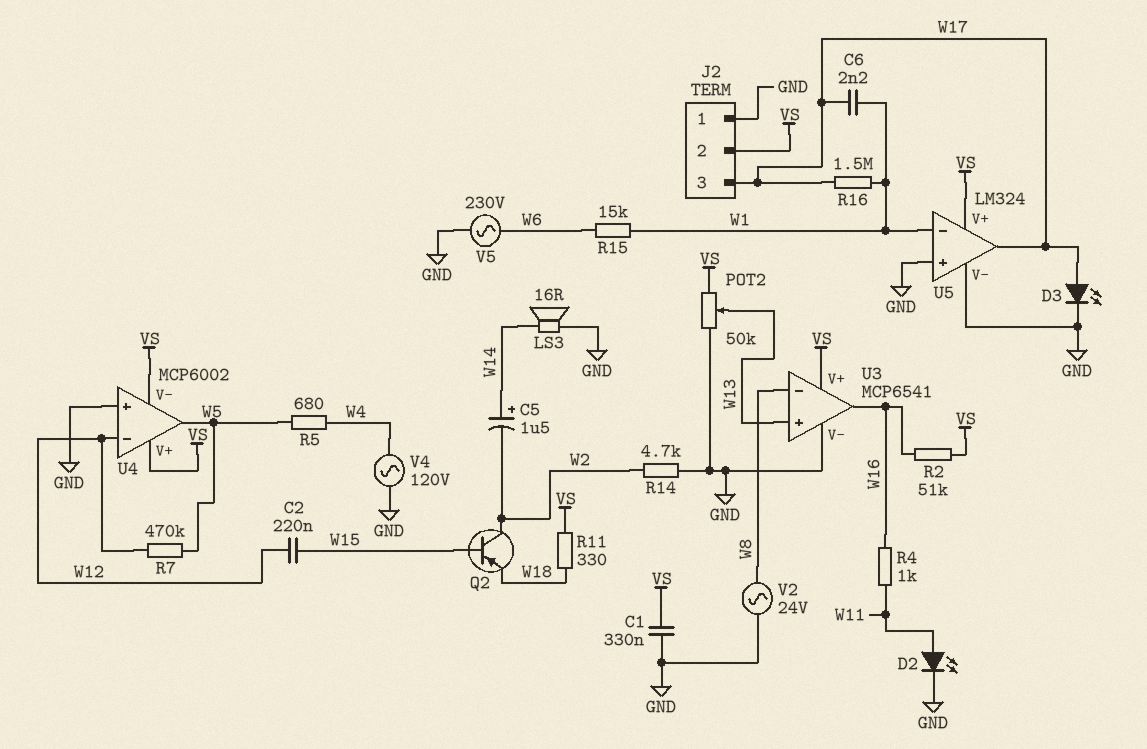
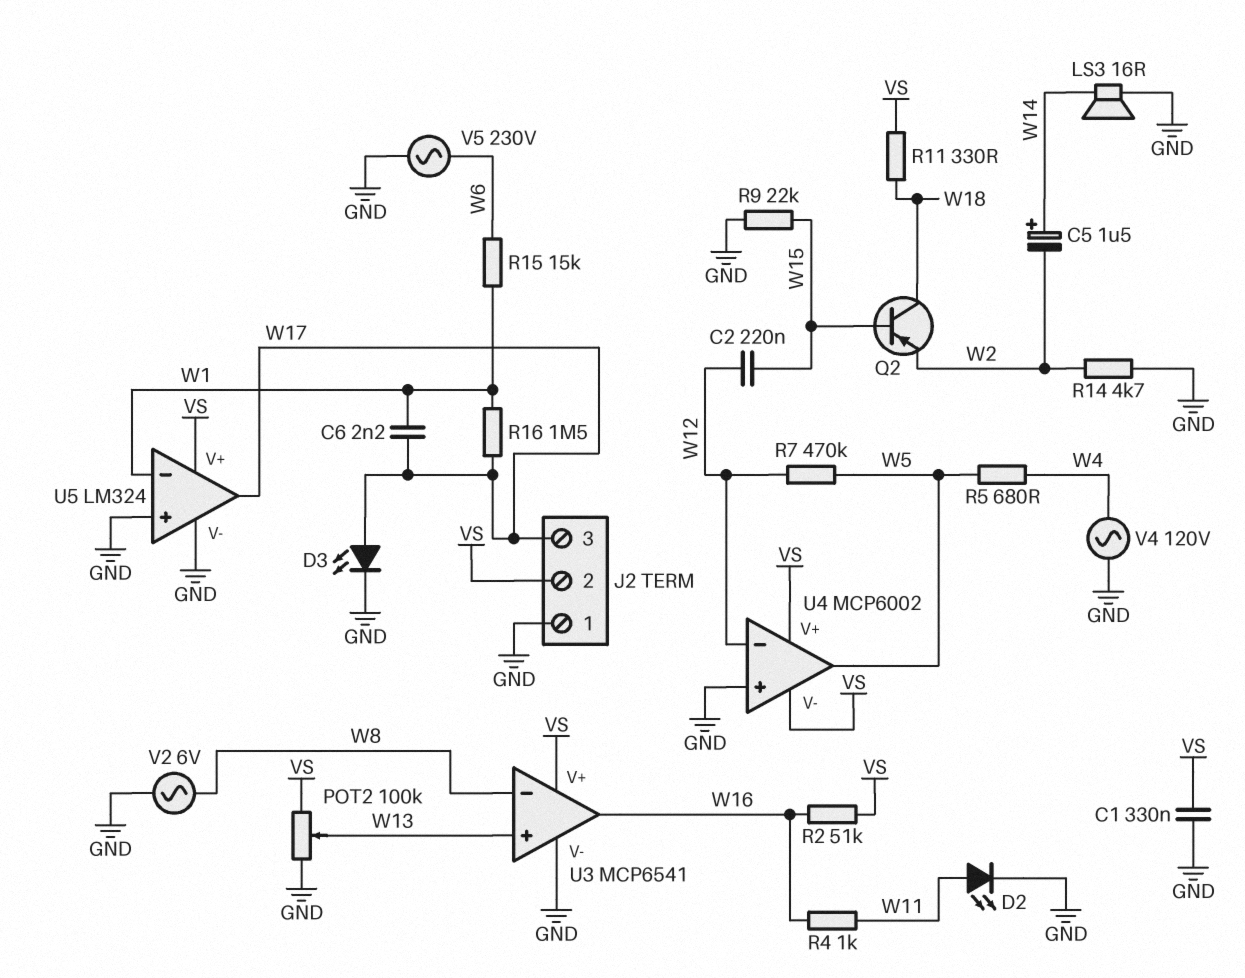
POT2: 50k (GND, VS, wiper W13) -> 100k (GND, VS, wiper W13)
Q2: PNP (B W15, C W2, E W18) -> PNP (B W15, C W18, E W2)
R9: none -> 22k (GND, W15)
V2: AC 24V (GND, W8) -> AC 6V (GND, W8)

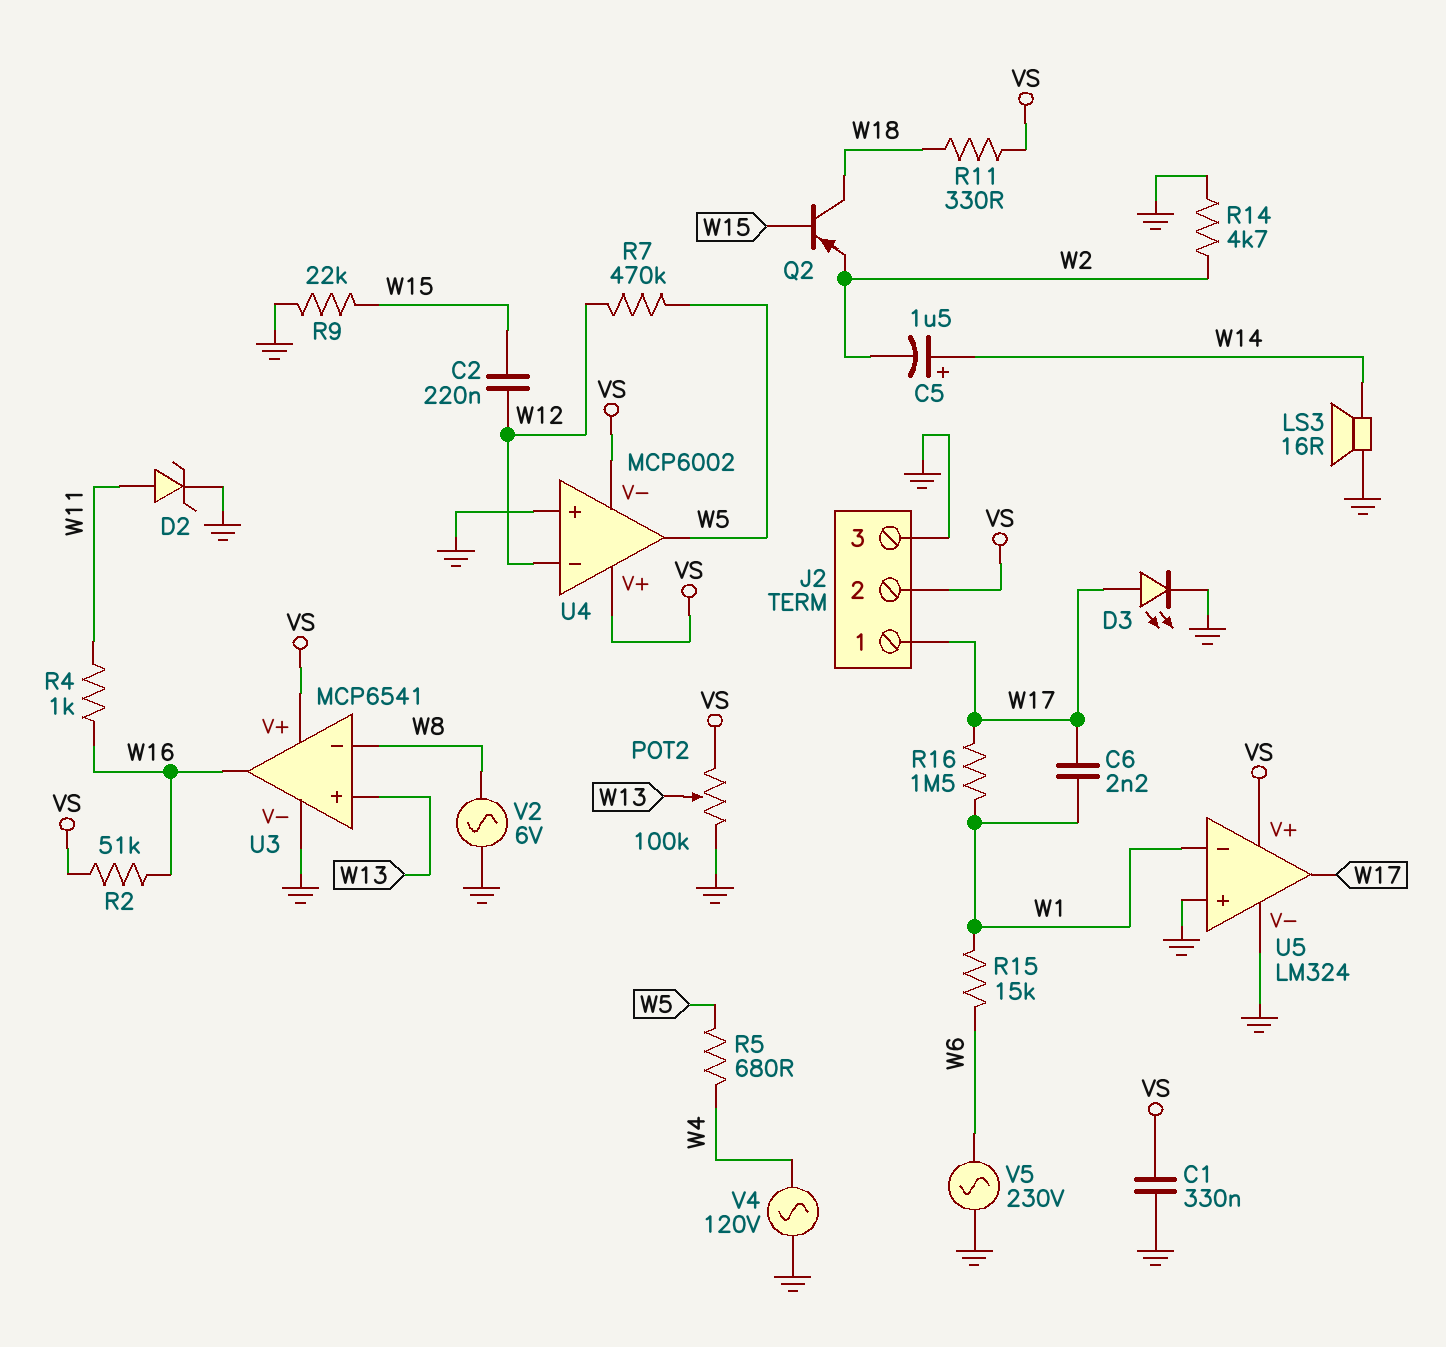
D2: LED (A W11, K GND) -> zener (A W11, K GND)
J2 pin 1: GND -> W17
J2 pin 3: W17 -> GND

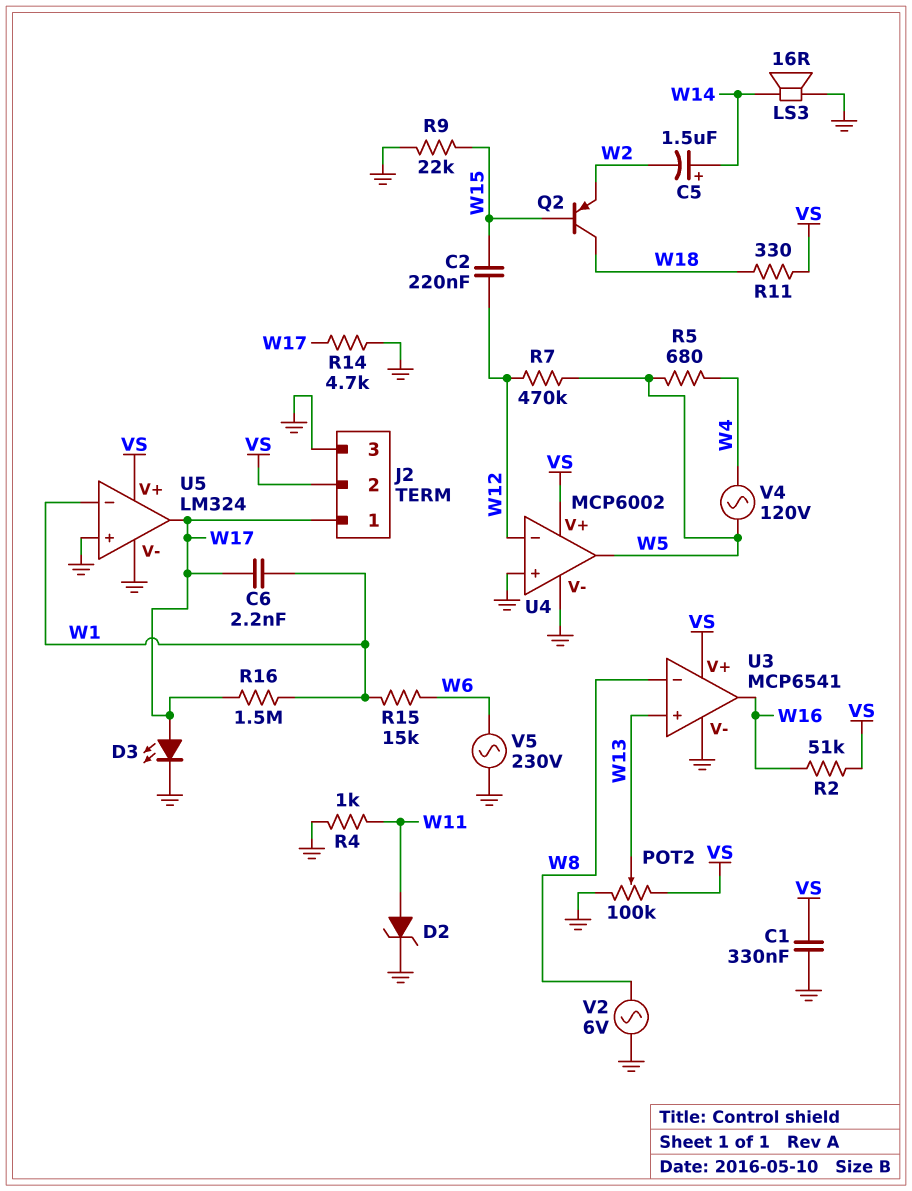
R4: 1k (W11, W16) -> 1k (GND, W11)
R14: 4.7k (GND, W2) -> 4.7k (GND, W17)
U4 pin V-: VS -> GND
V4: AC 120V (GND, W4) -> AC 120V (W4, W5)

